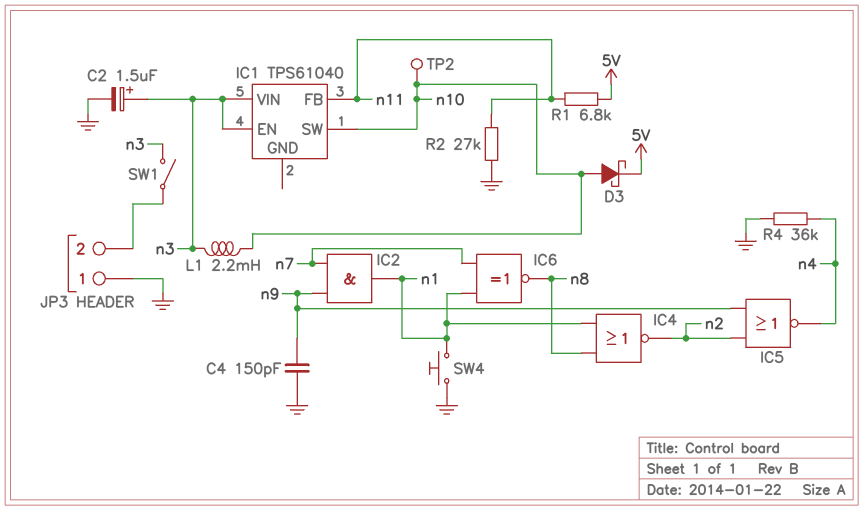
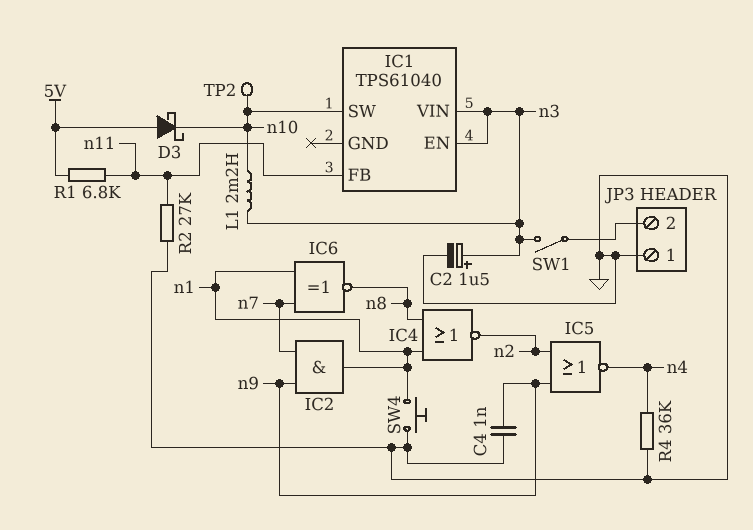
C4: 150pF (GND, n9) -> 1nF (GND, n9)
D3: schottky (A n10, K 5V) -> schottky (A 5V, K n10)

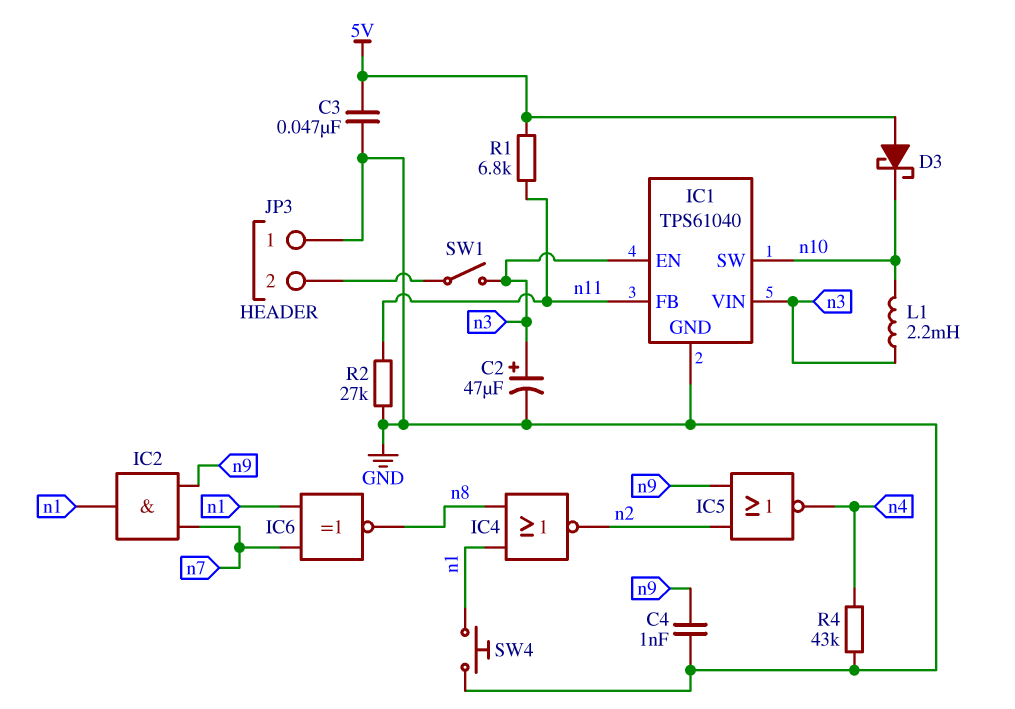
C2: 1.5uF (plus n3, minus GND) -> 47uF (plus n3, minus GND)
C3: none -> 47nF (5V, GND)
IC1 pin GND: none -> GND
R4: 36k (GND, n4) -> 43k (GND, n4)
TP2: test point (n10) -> none

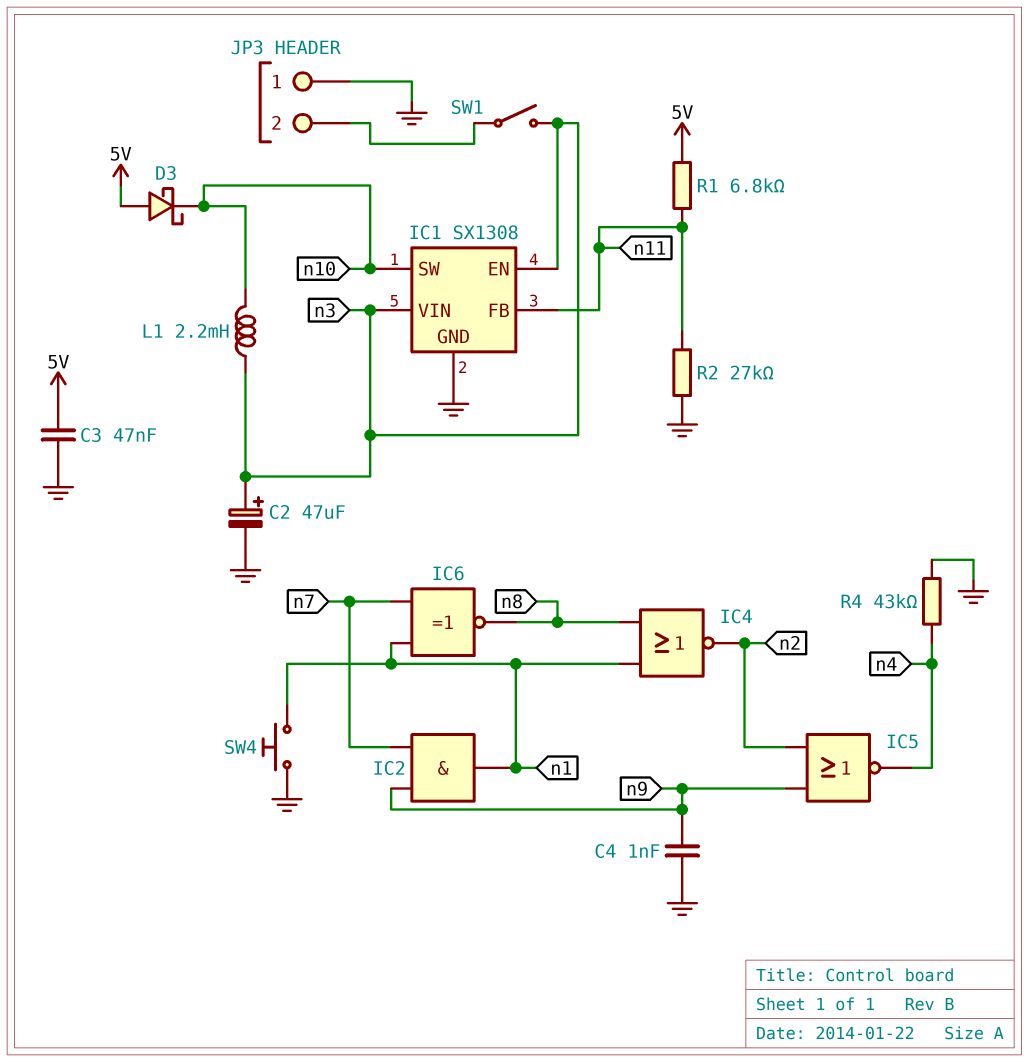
IC1: TPS61040 -> SX1308

